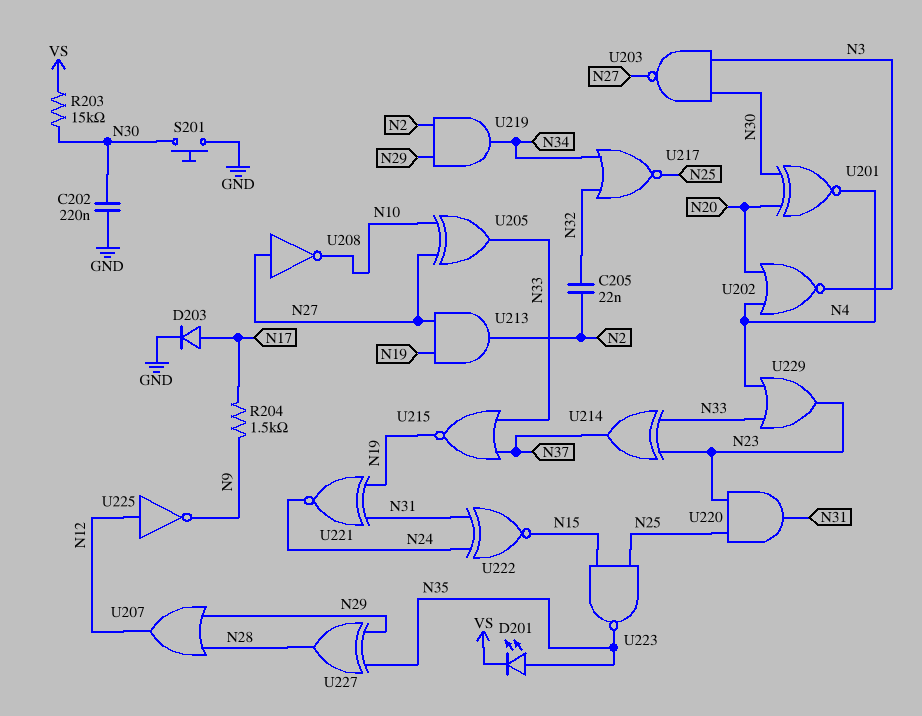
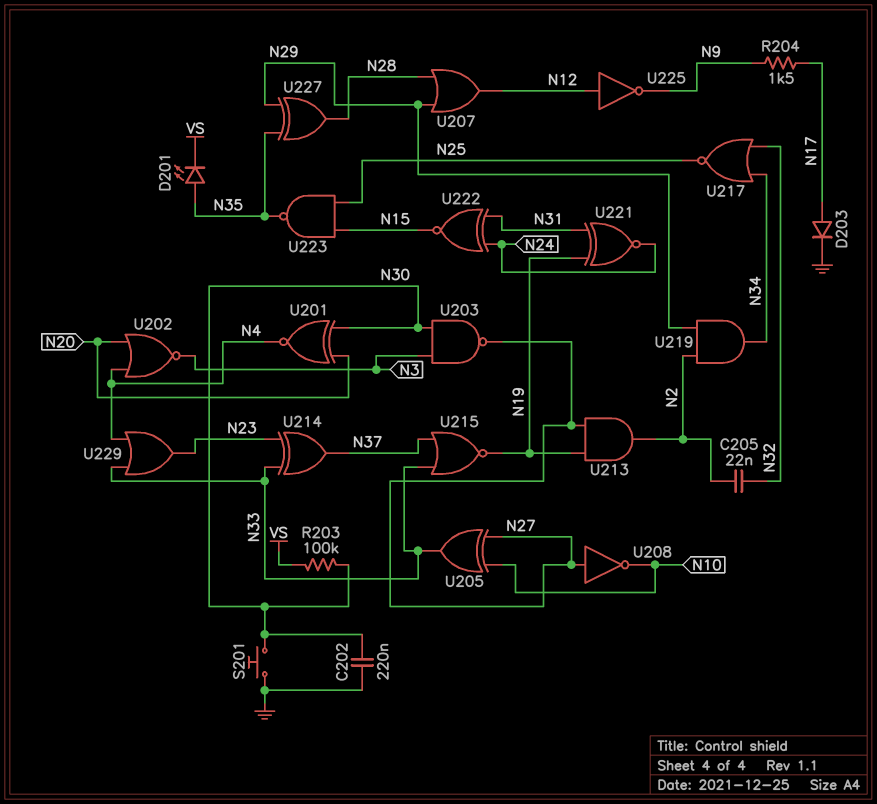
R203: 15k (N30, VS) -> 100k (N30, VS)
U220: AND (in N23, in N25, out N31) -> none

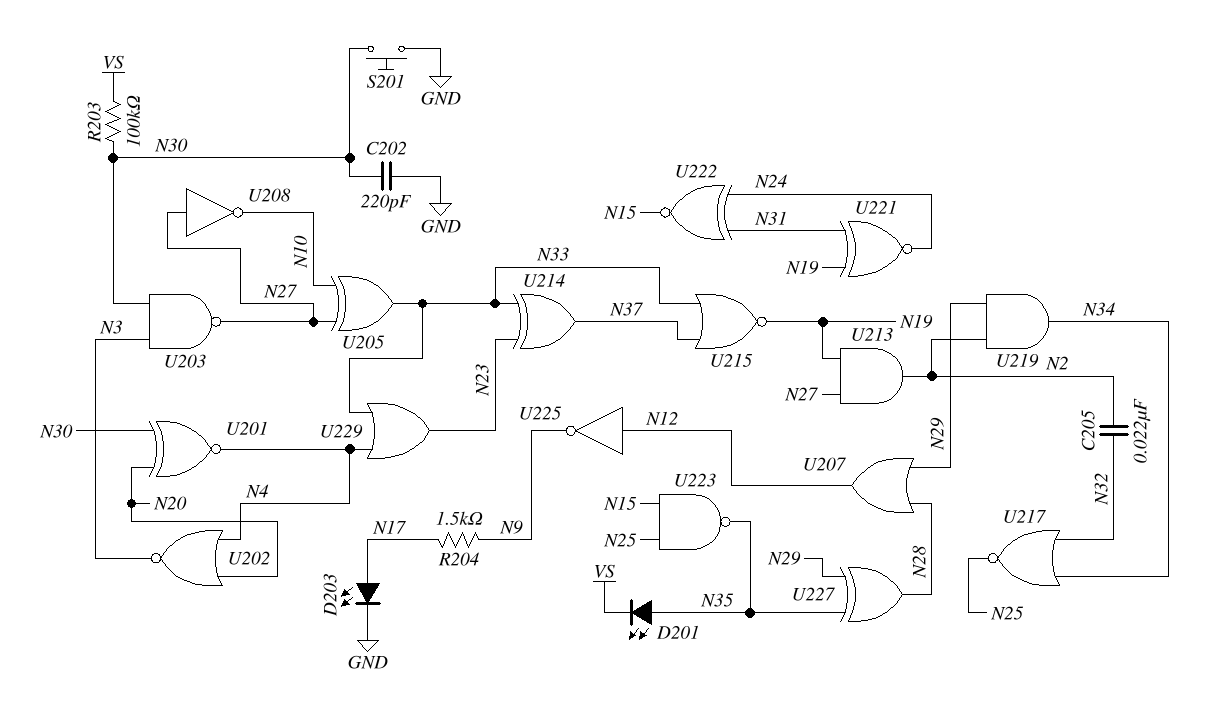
C202: 220nF (GND, N30) -> 220pF (GND, N30)
D203: diode (A N17, K GND) -> LED (A N17, K GND)

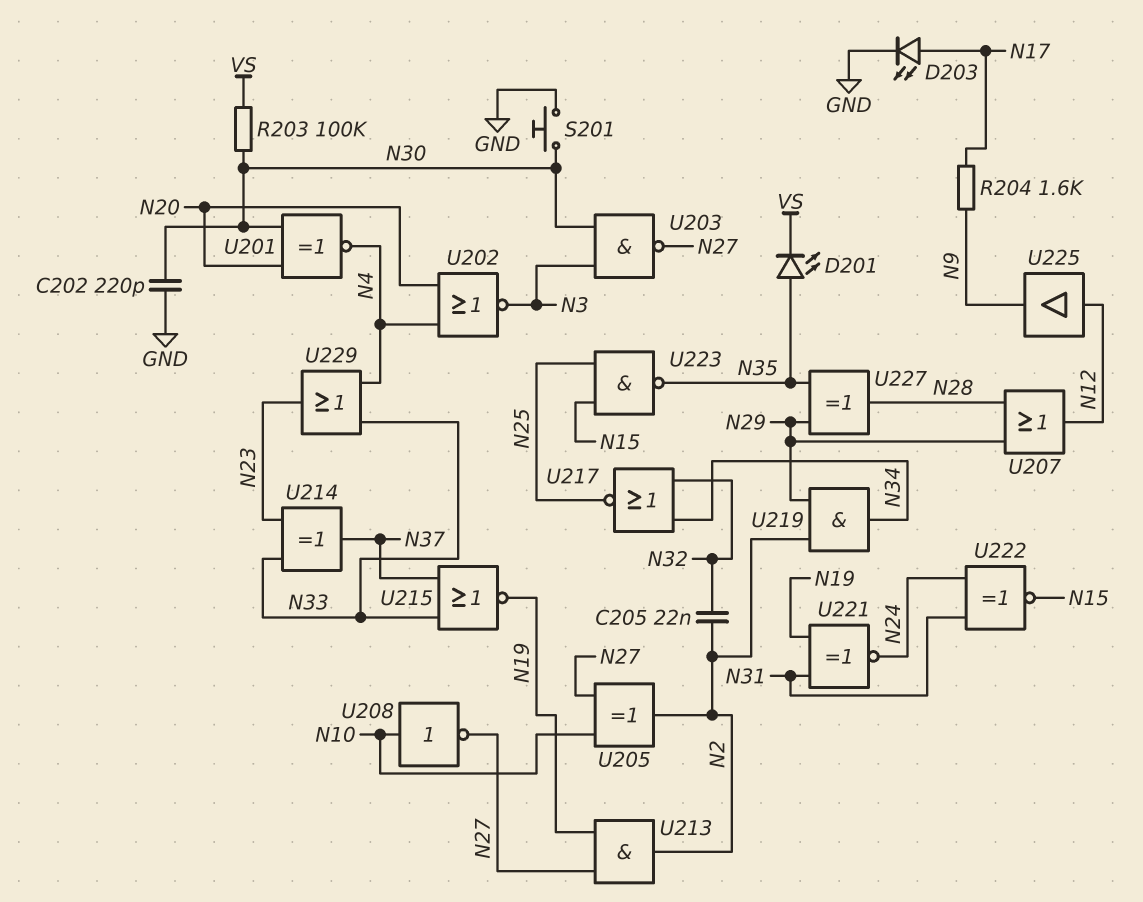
R204: 1.5k (N9, N17) -> 1.6k (N9, N17)
U205: XOR (in N10, in N27, out N33) -> XOR (in N10, in N27, out N2)
U208: NOT (in N27, out N10) -> NOT (in N10, out N27)
U225: NOT (in N12, out N9) -> buffer (in N12, out N9)

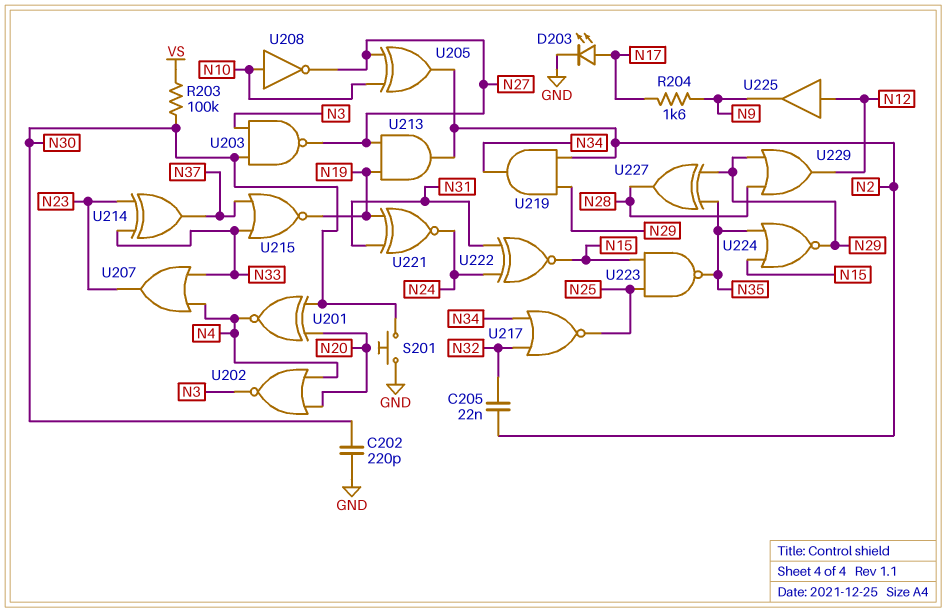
D201: LED (A N35, K VS) -> none
U207: OR (in N28, in N29, out N12) -> OR (in N4, in N33, out N23)
U224: none -> NOR (in N15, in N35, out N29)
U229: OR (in N4, in N33, out N23) -> OR (in N28, in N29, out N12)

